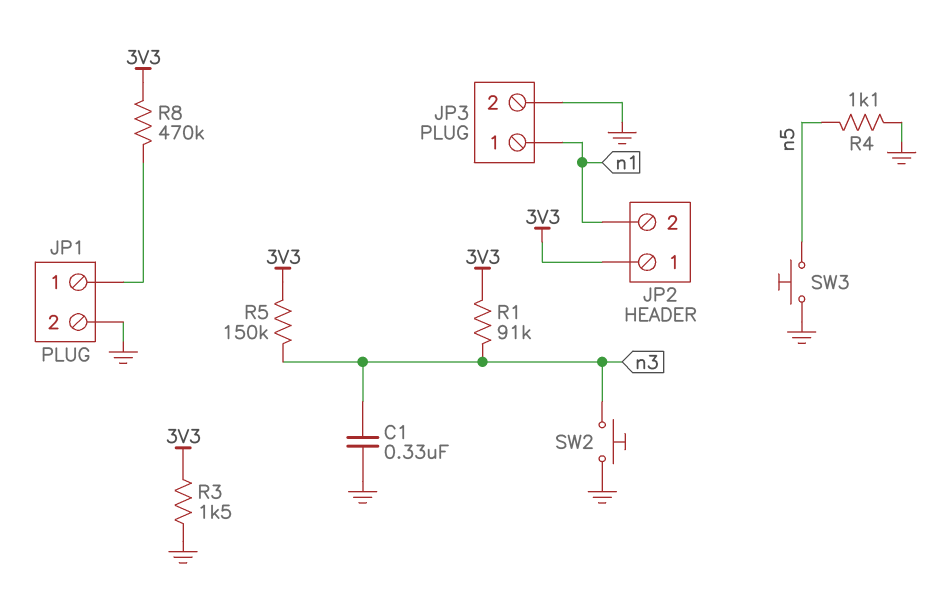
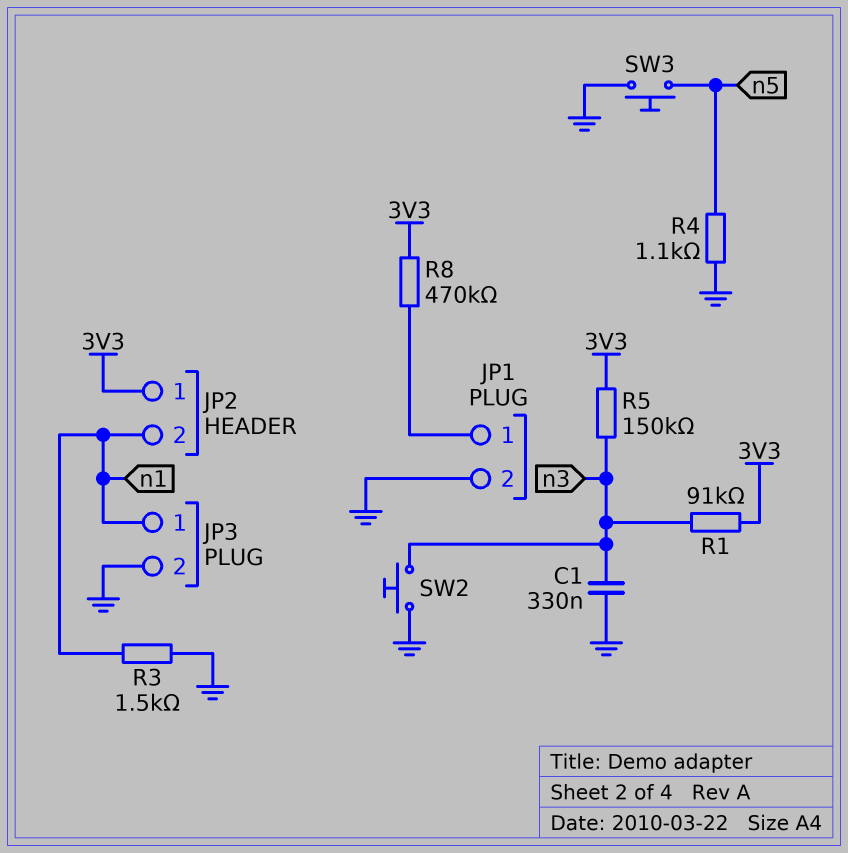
R3: 1.5k (3V3, GND) -> 1.5k (GND, n1)

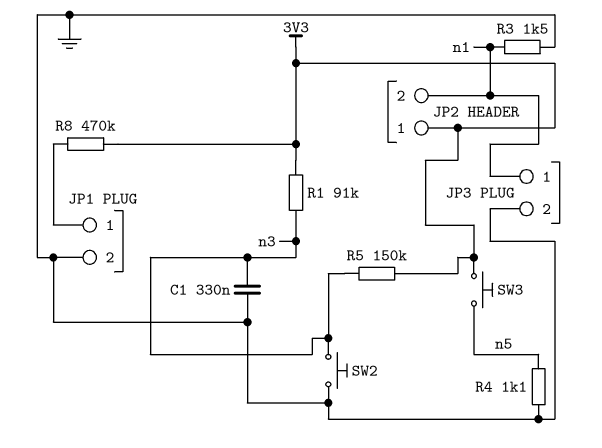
SW3: button (GND, n5) -> button (3V3, n5)

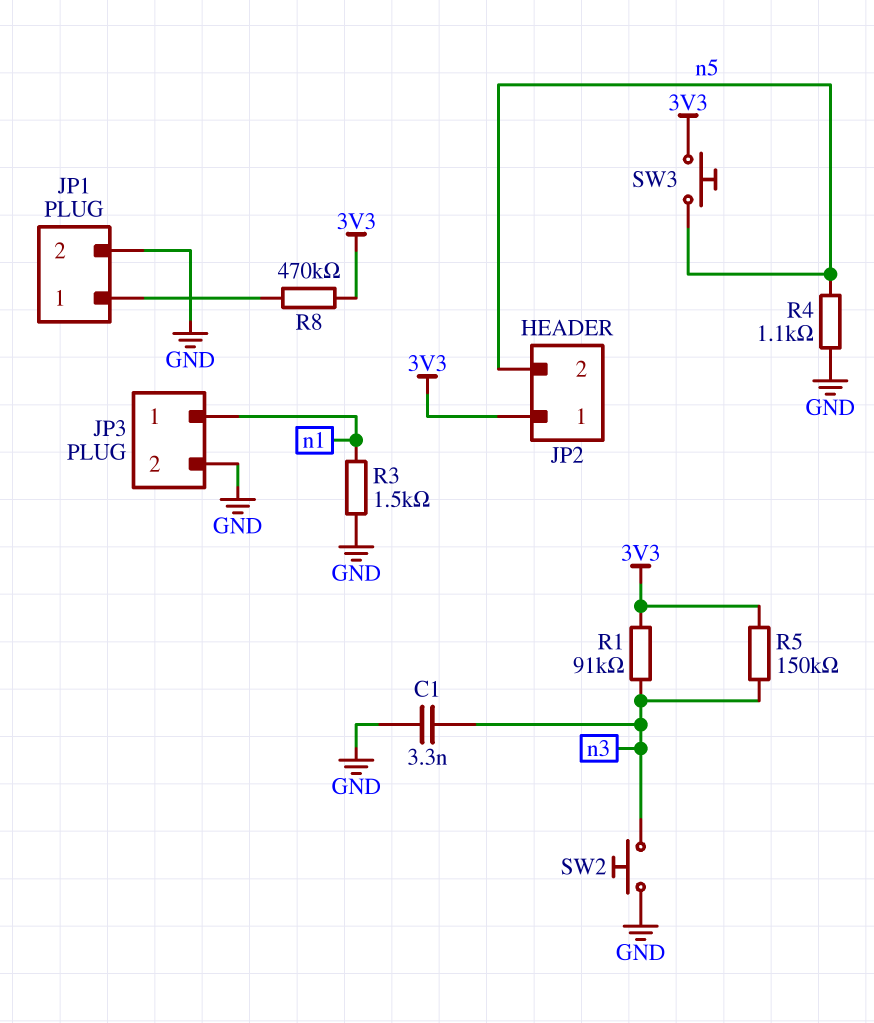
C1: 330nF (GND, n3) -> 3.3nF (GND, n3)
JP2 pin 2: n1 -> n5

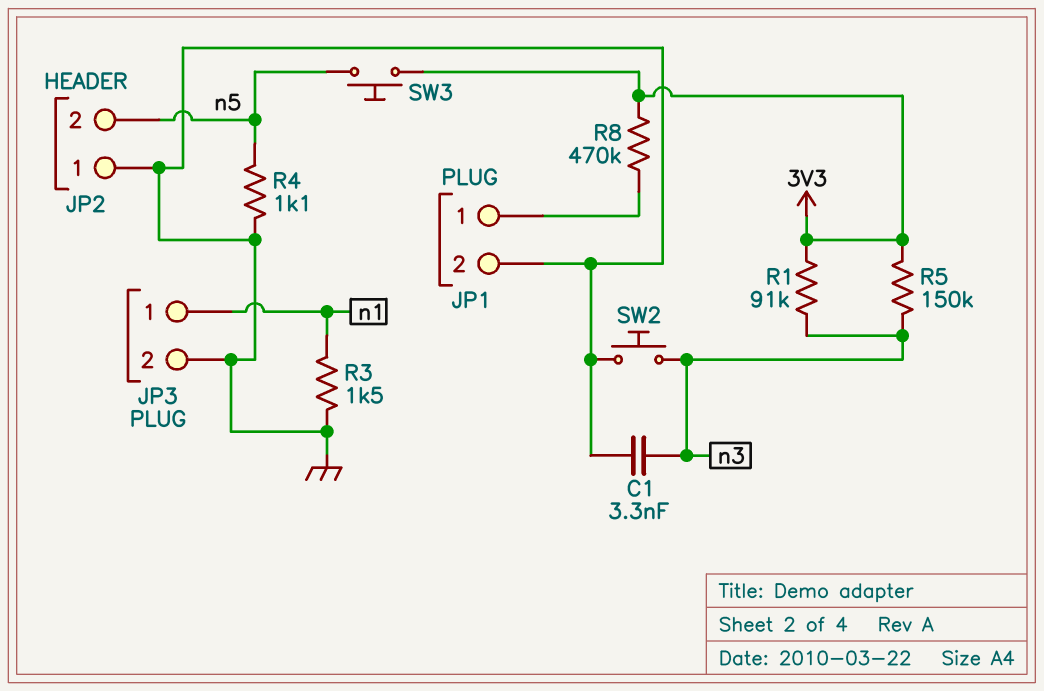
JP2 pin 1: 3V3 -> GND

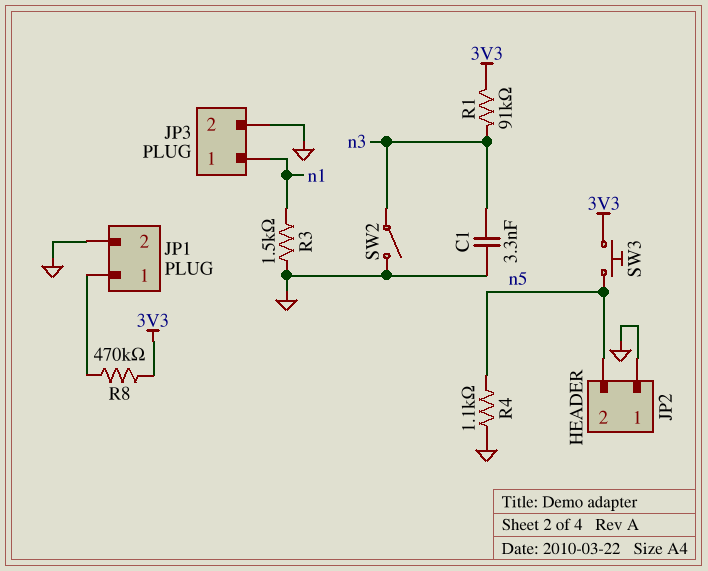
R5: 150k (3V3, n3) -> none
SW2: button (GND, n3) -> switch (GND, n3)

